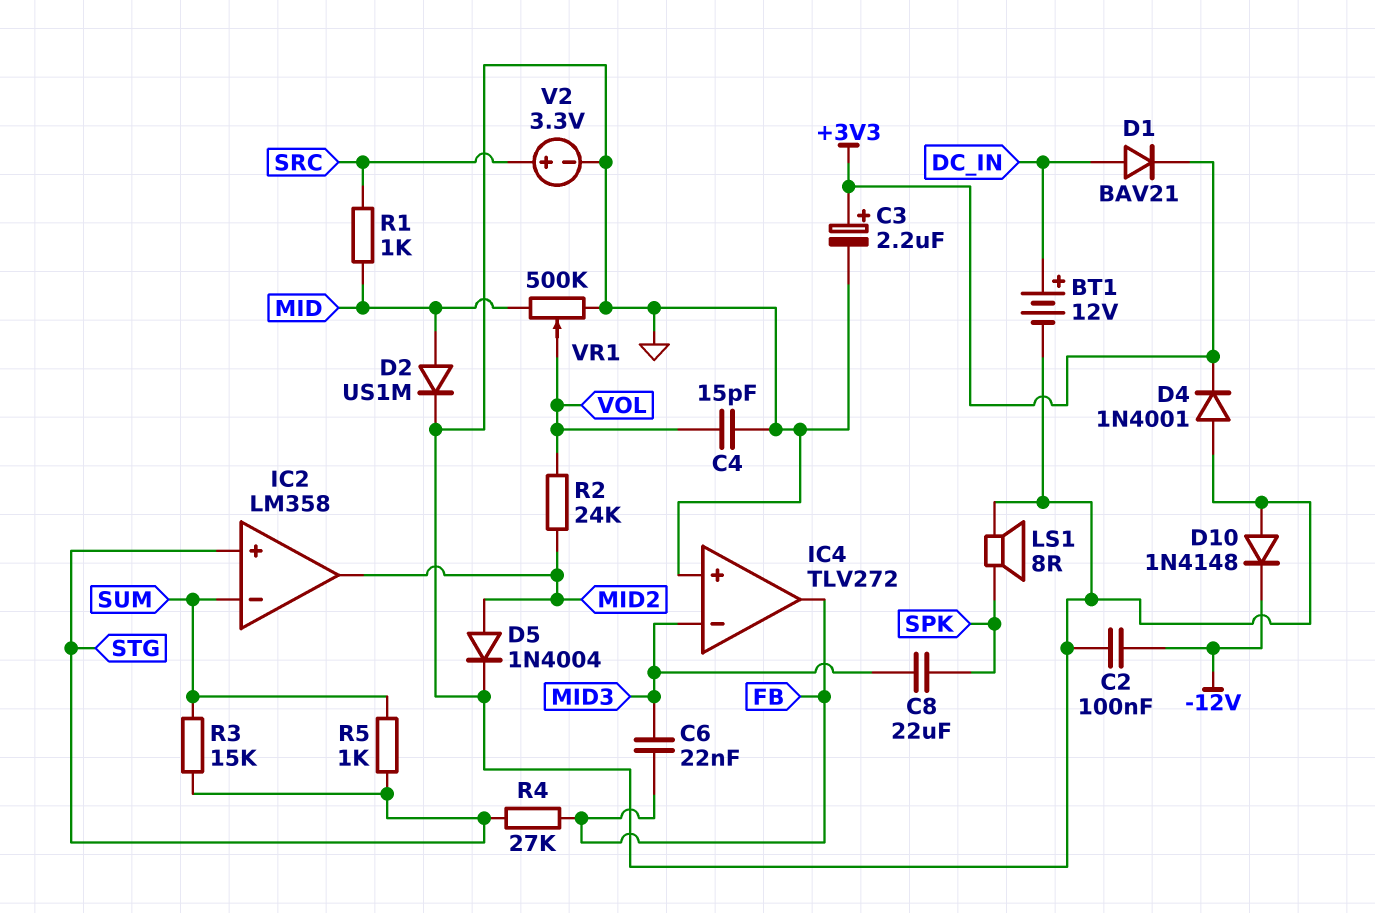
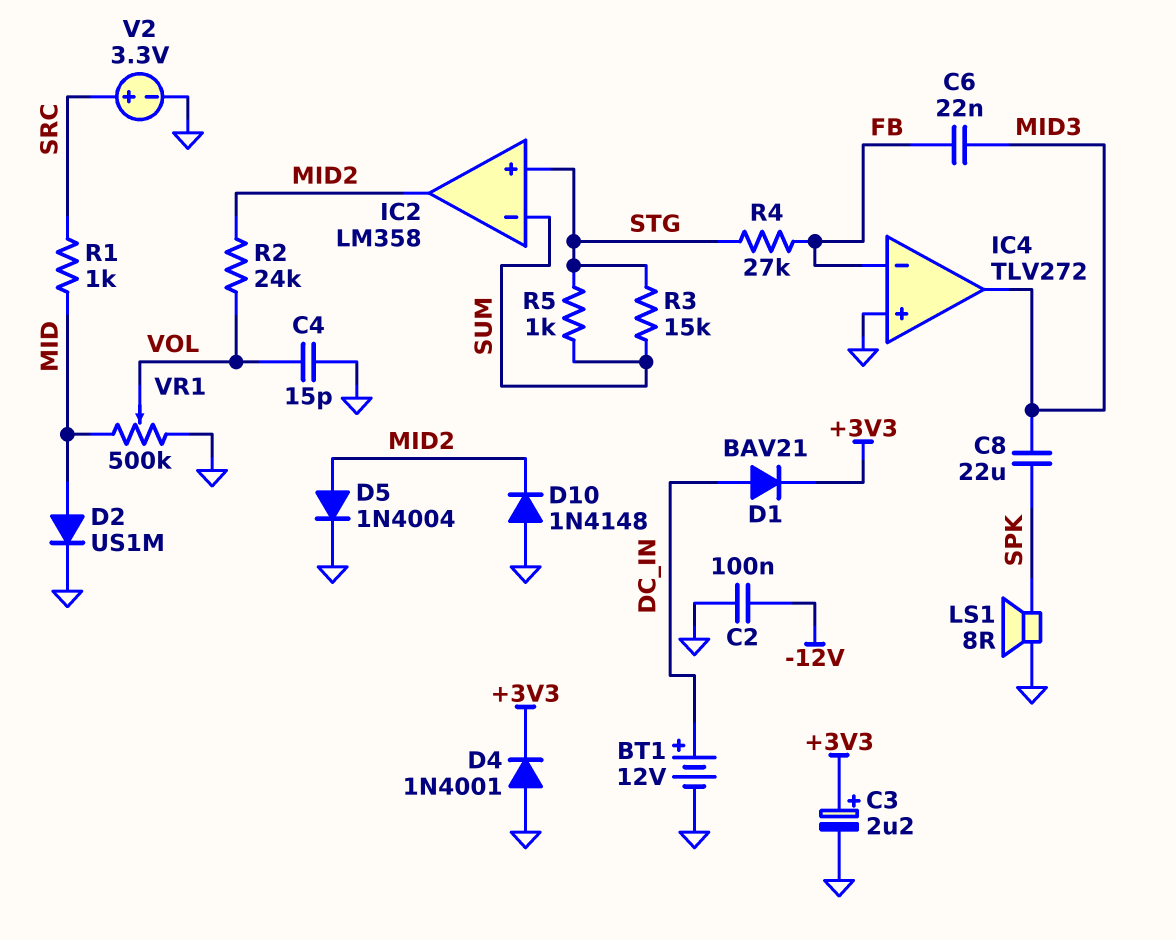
D10: diode 1N4148 (A GND, K -12V) -> diode 1N4148 (A GND, K MID2)
IC4 pin in-: MID3 -> FB
IC4 pin out: FB -> MID3

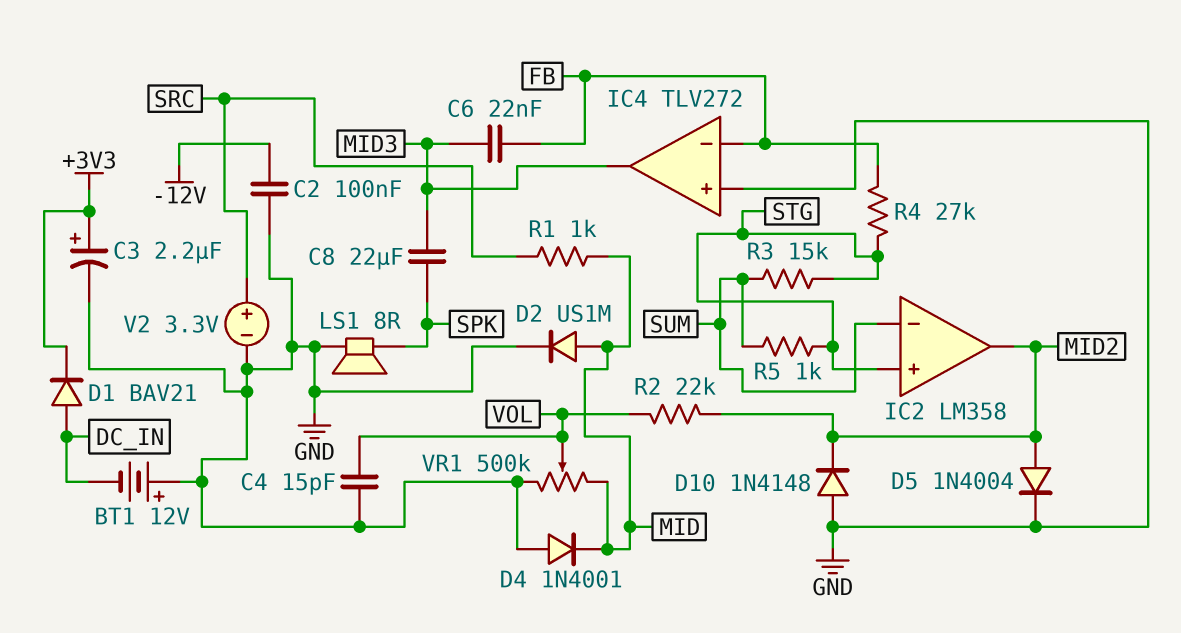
BT1: 12V (plus DC_IN, minus GND) -> 12V (plus GND, minus DC_IN)
D4: diode 1N4001 (A GND, K +3V3) -> diode 1N4001 (A GND, K MID)
R2: 24k (MID2, VOL) -> 22k (MID2, VOL)

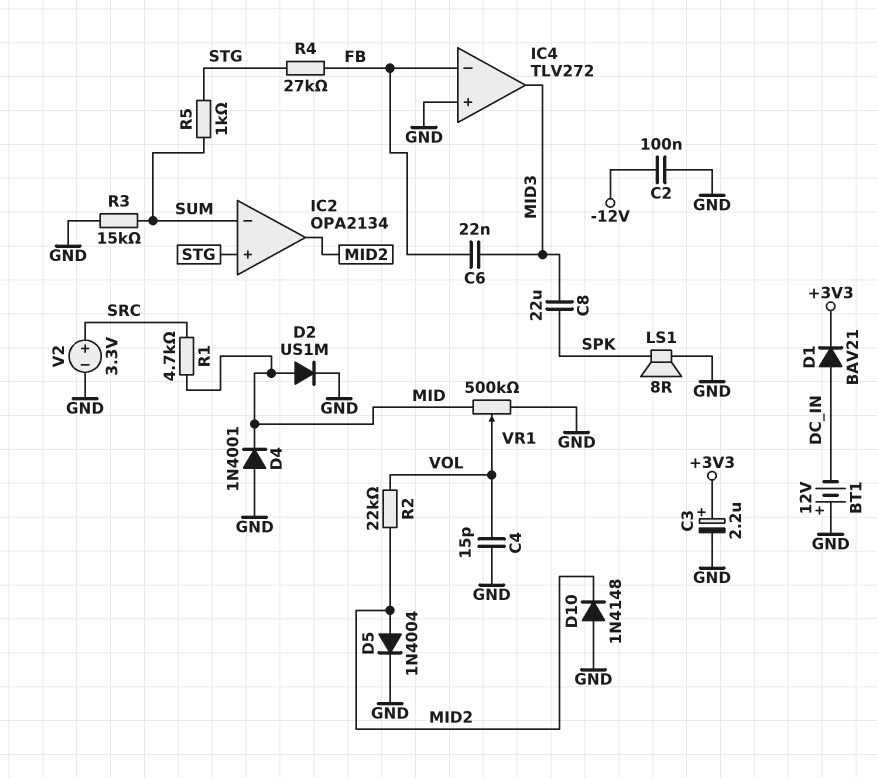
IC2: LM358 -> OPA2134
R1: 1k (MID, SRC) -> 4.7k (MID, SRC)
R3: 15k (STG, SUM) -> 15k (GND, SUM)

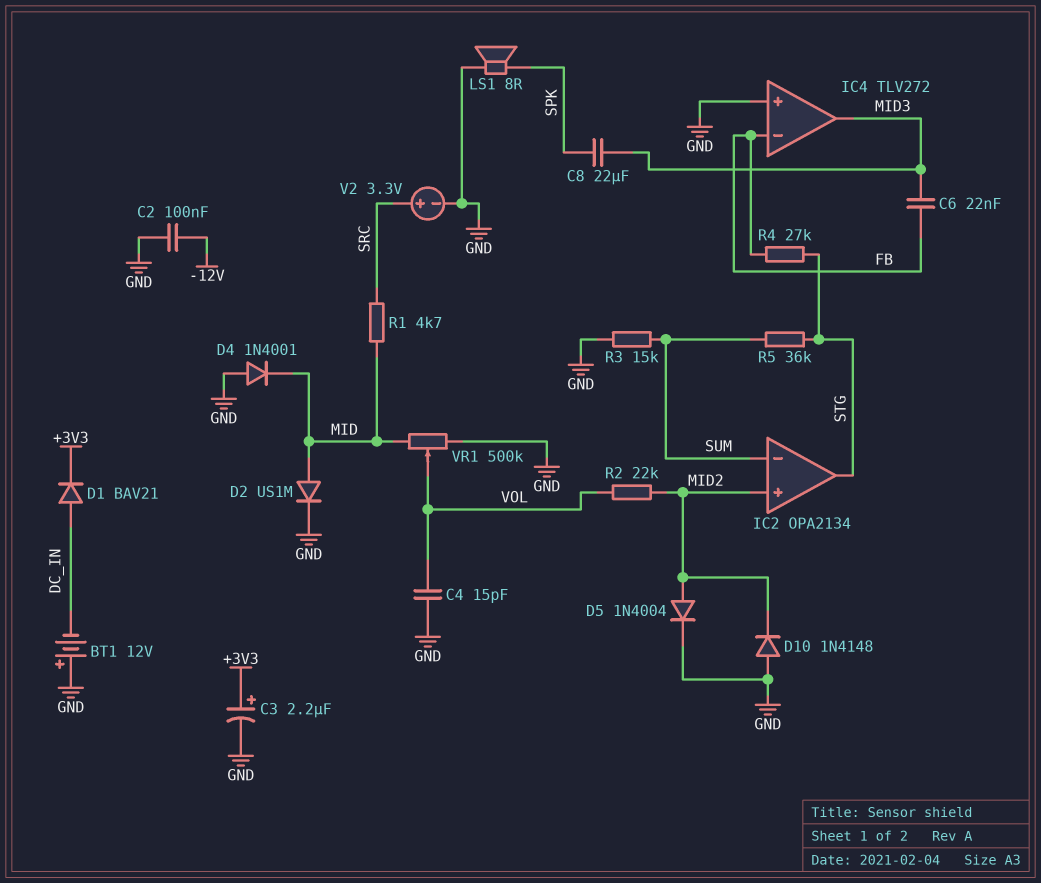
IC2 pin in+: STG -> MID2
IC2 pin out: MID2 -> STG
R5: 1k (STG, SUM) -> 36k (STG, SUM)

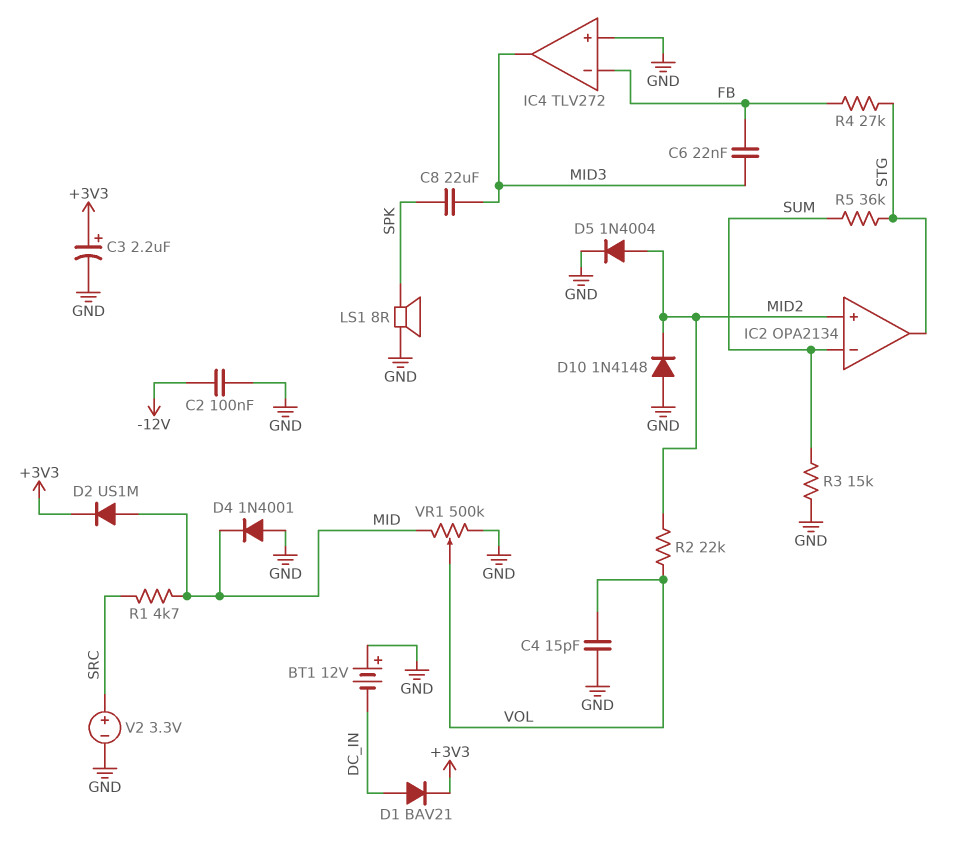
D2: diode US1M (A MID, K GND) -> diode US1M (A MID, K +3V3)

